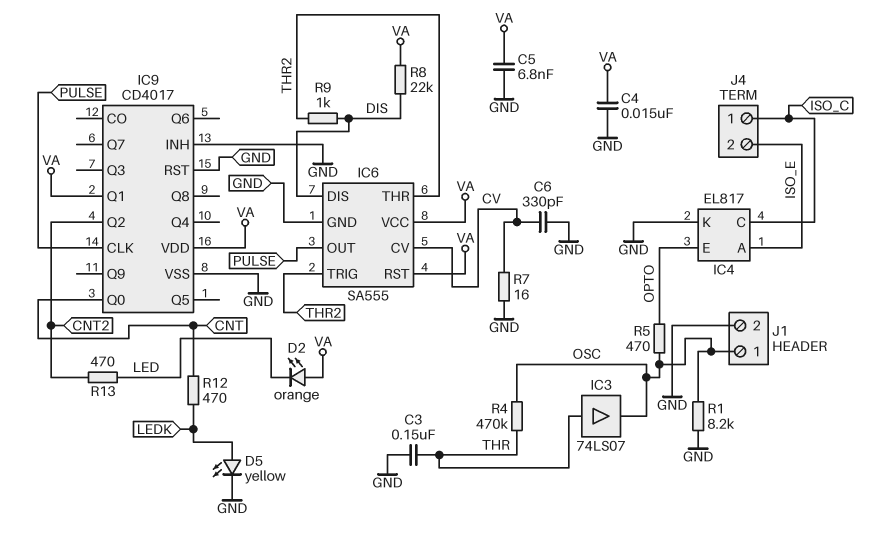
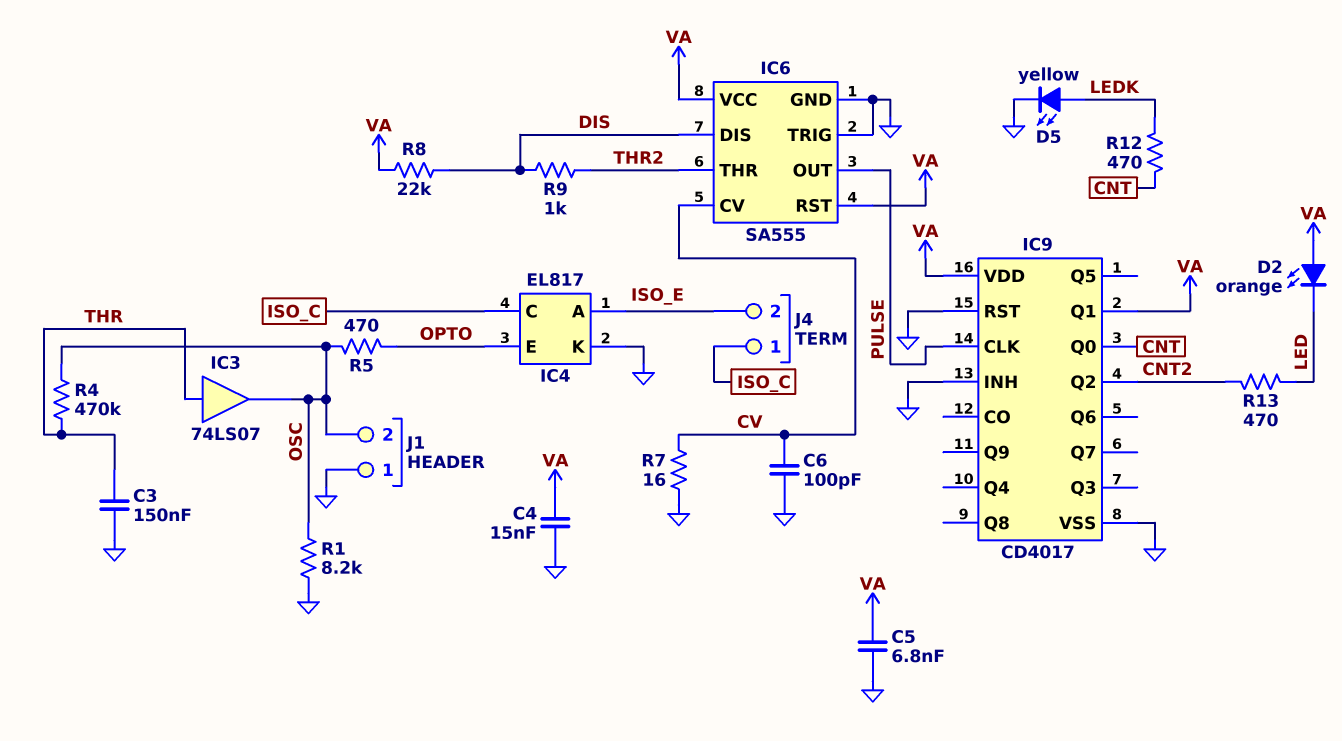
C6: 330pF (CV, GND) -> 100pF (CV, GND)
IC6 pin TRIG: THR2 -> GND
J1 pin 1: OSC -> GND
J1 pin 2: GND -> OSC

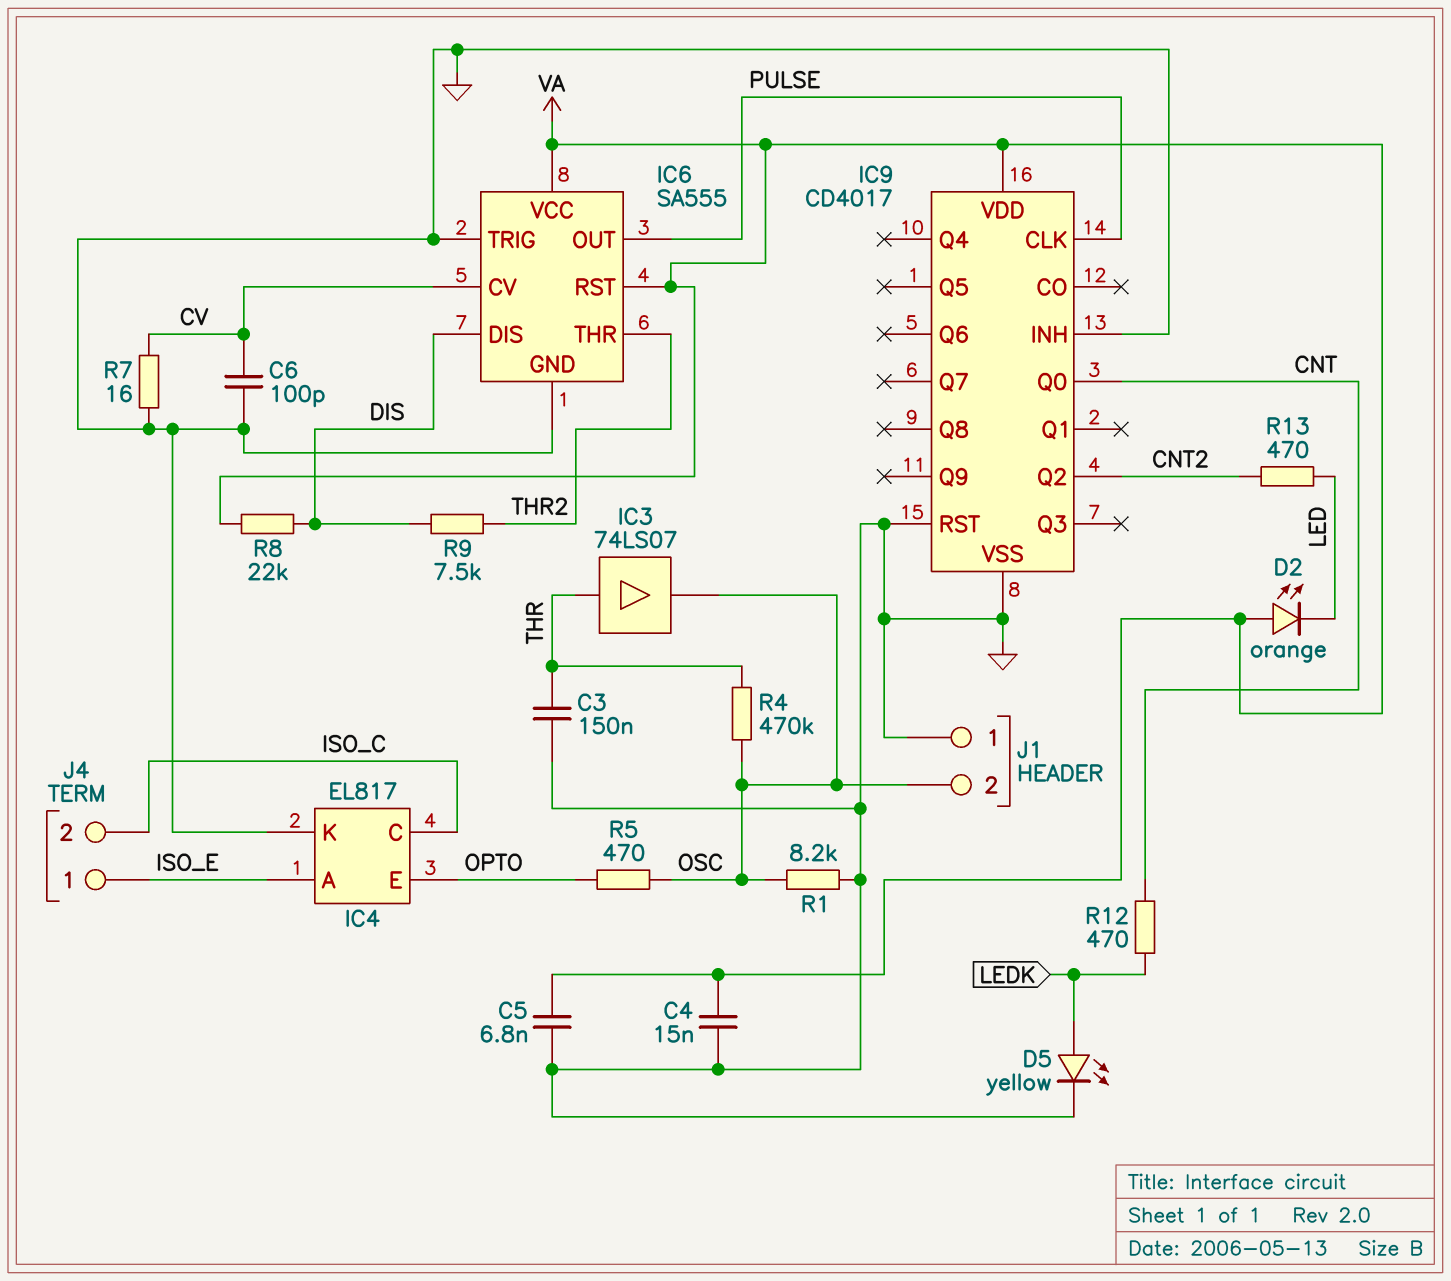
IC9 pin Q1: VA -> none
J4 pin 1: ISO_C -> ISO_E
J4 pin 2: ISO_E -> ISO_C
R9: 1k (DIS, THR2) -> 7.5k (DIS, THR2)

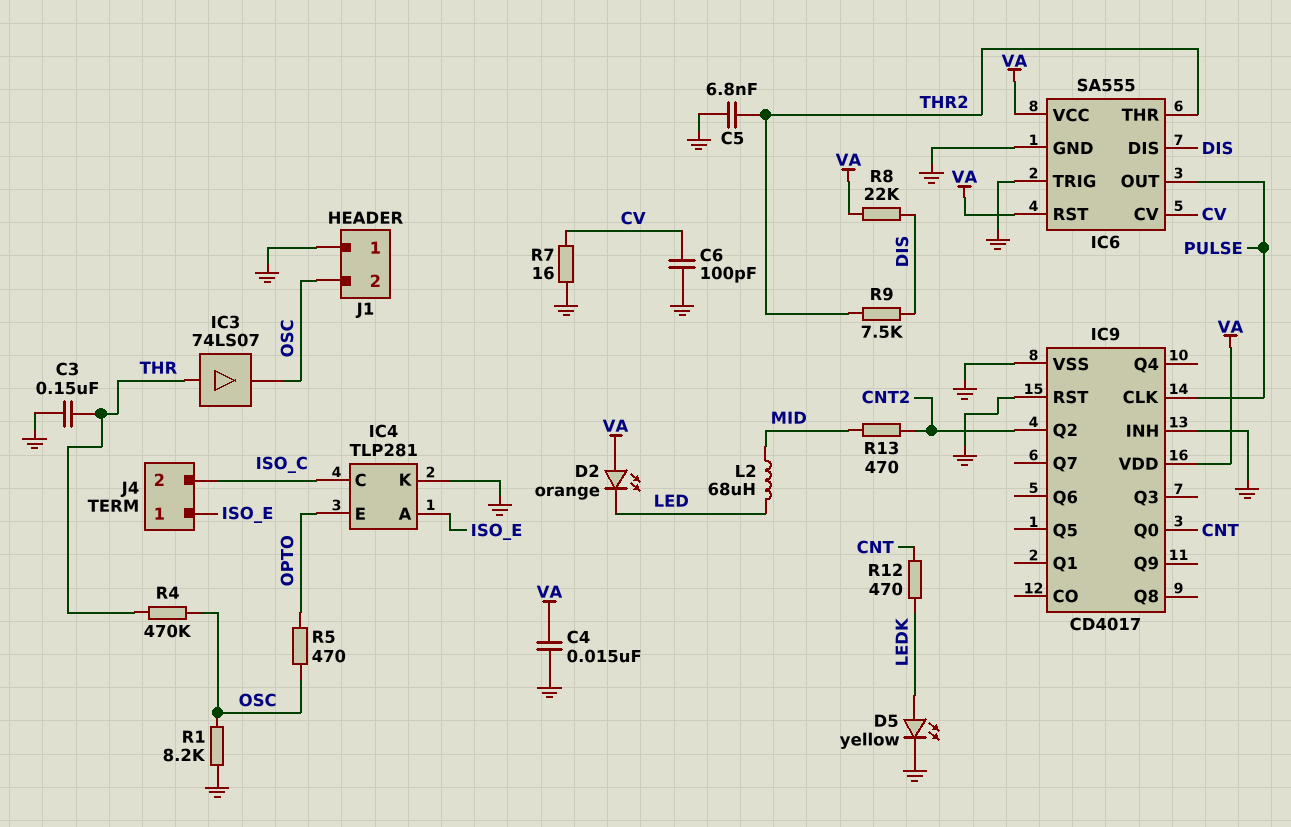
C5: 6.8nF (GND, VA) -> 6.8nF (GND, THR2)
IC4: EL817 -> TLP281
L2: none -> 68uH (LED, MID)
R13: 470 (CNT2, LED) -> 470 (CNT2, MID)

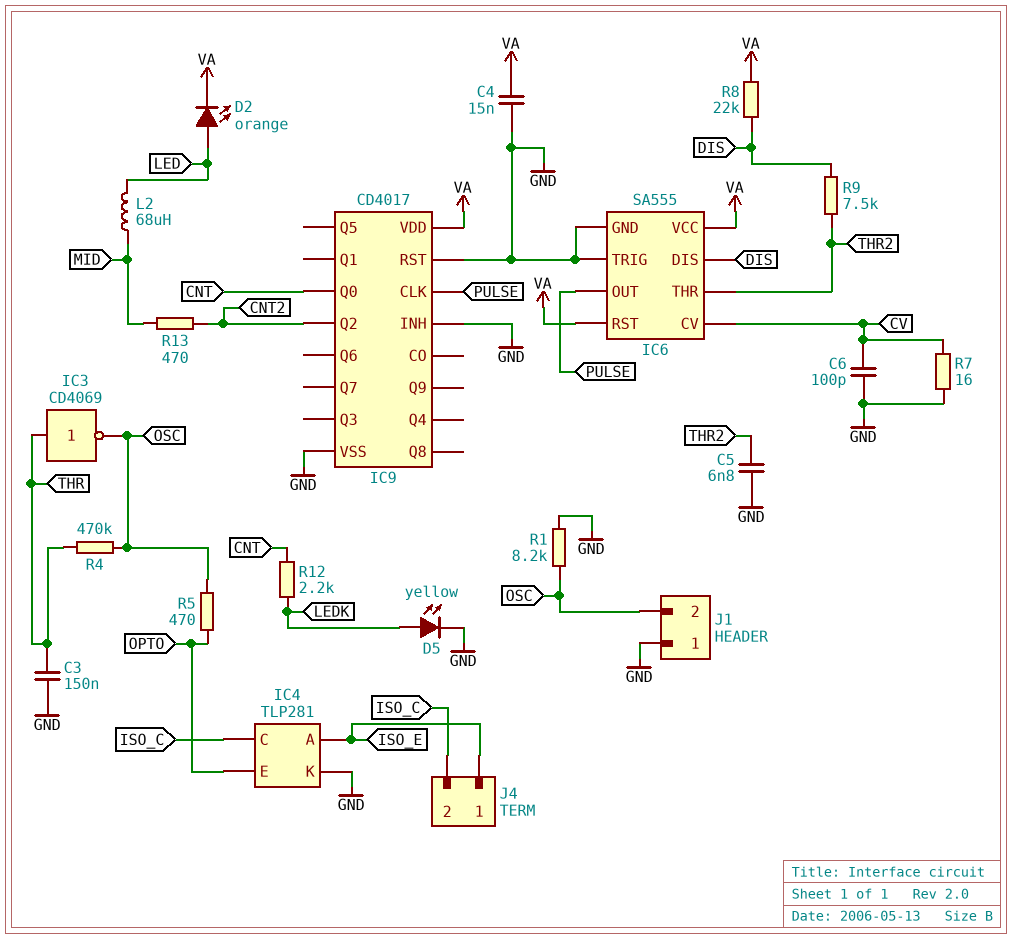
D2: LED orange (A VA, K LED) -> LED orange (A LED, K VA)
IC3: buffer 74LS07 (in THR, out OSC) -> NOT CD4069 (in THR, out OSC)
R12: 470 (CNT, LEDK) -> 2.2k (CNT, LEDK)

